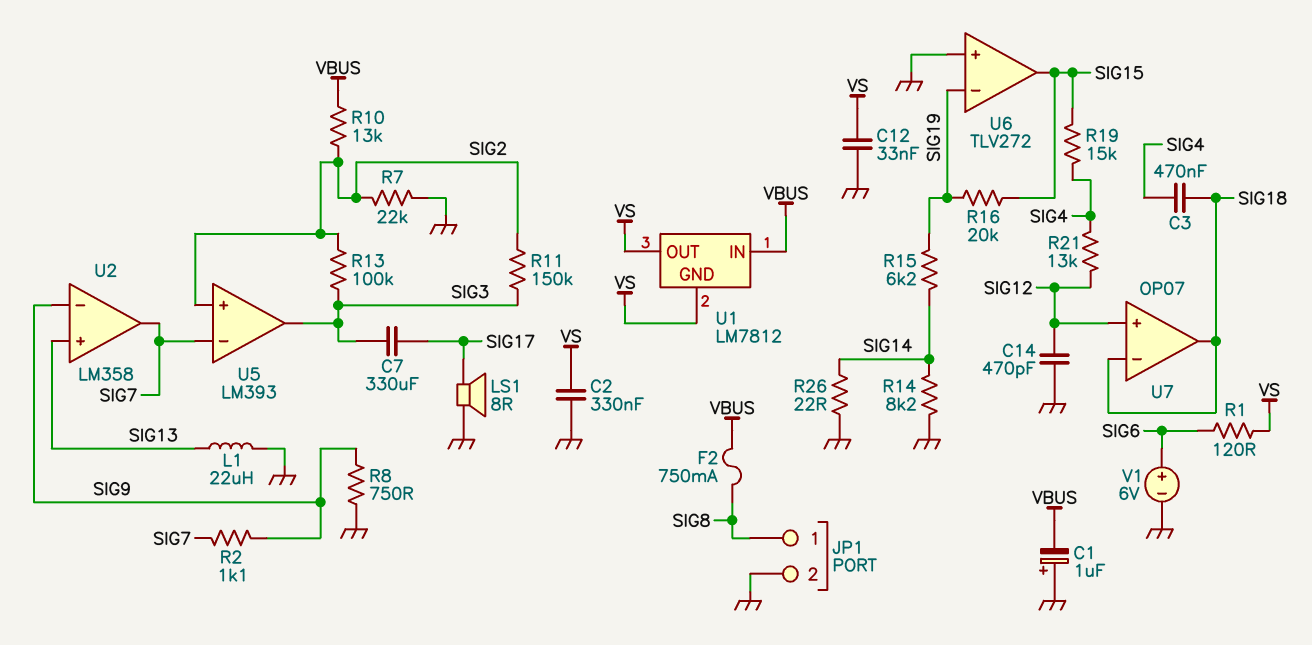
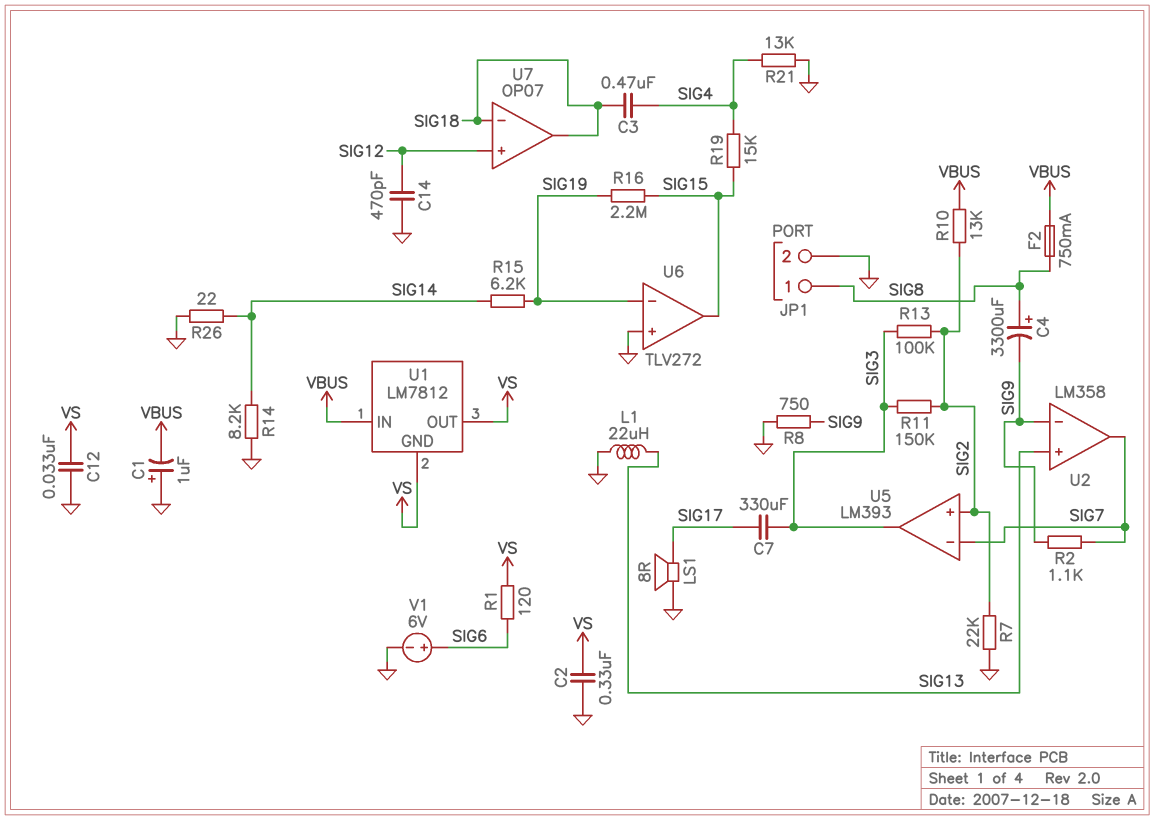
C4: none -> 3300uF (plus SIG8, minus SIG9)
R16: 20k (SIG15, SIG19) -> 2.2M (SIG15, SIG19)
R21: 13k (SIG4, SIG12) -> 13k (GND, SIG4)

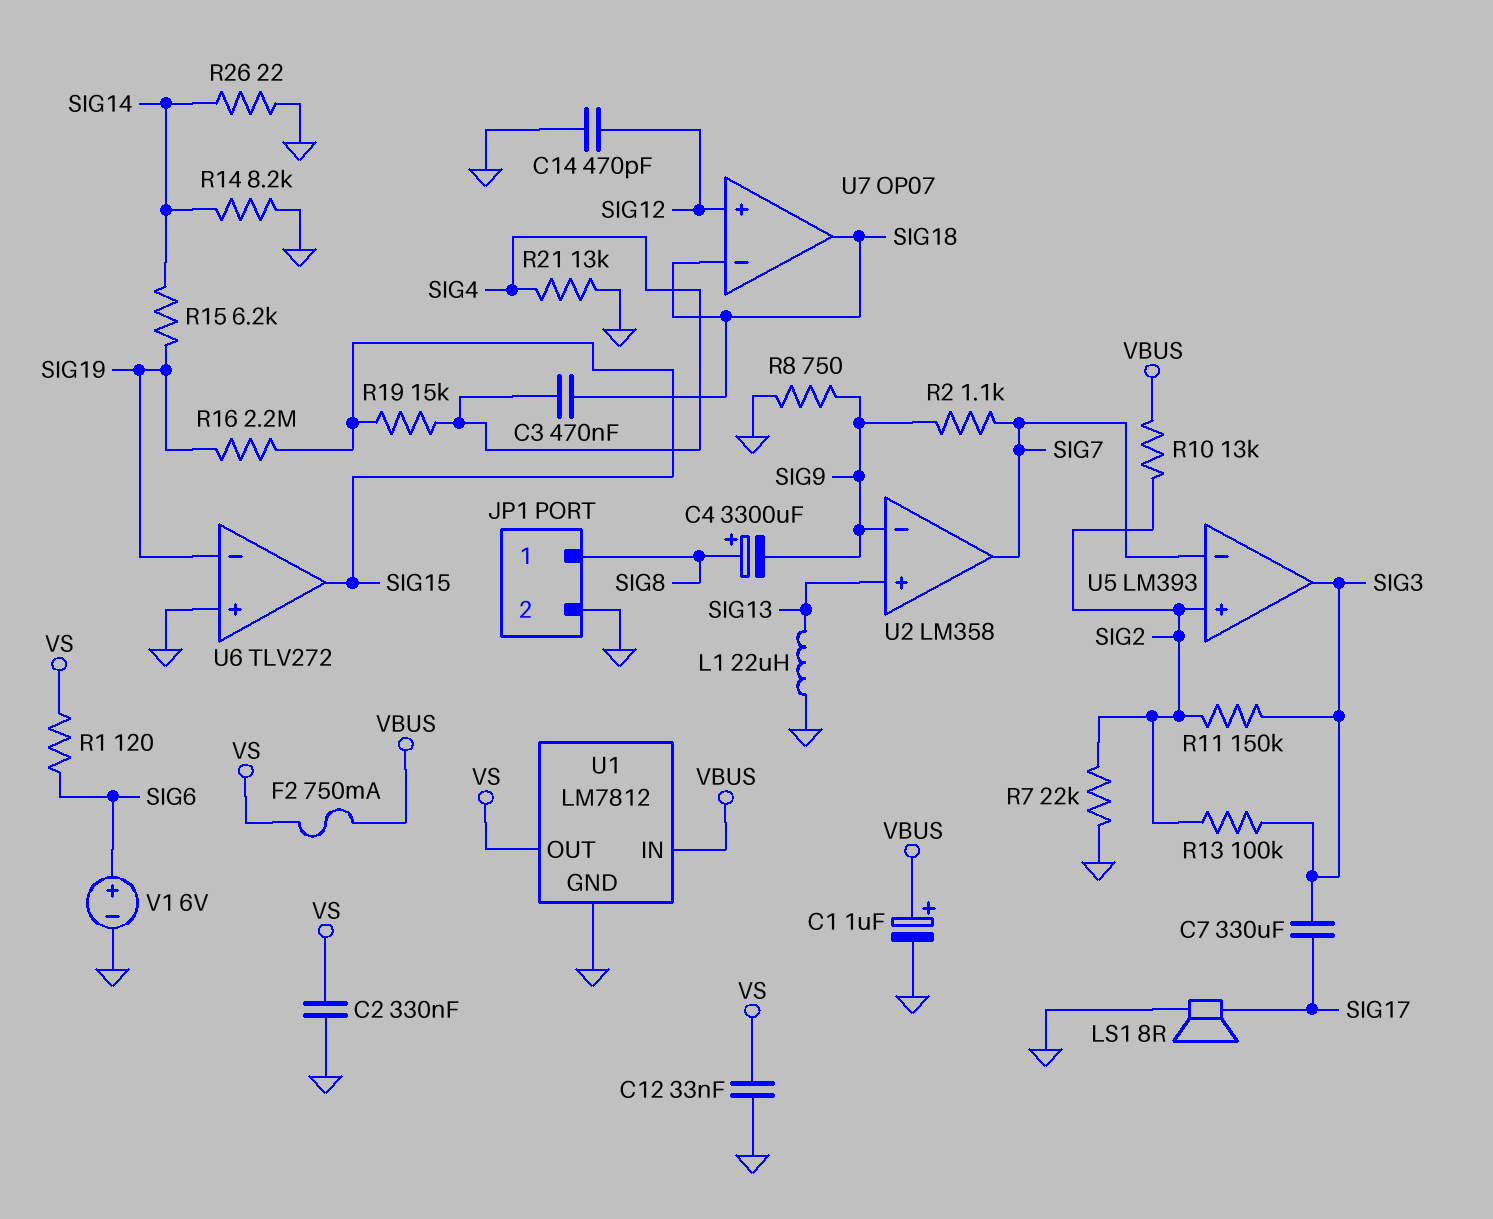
C1: 1uF (plus GND, minus VBUS) -> 1uF (plus VBUS, minus GND)
F2: 750mA (SIG8, VBUS) -> 750mA (VBUS, VS)
U1 pin GND: VS -> GND

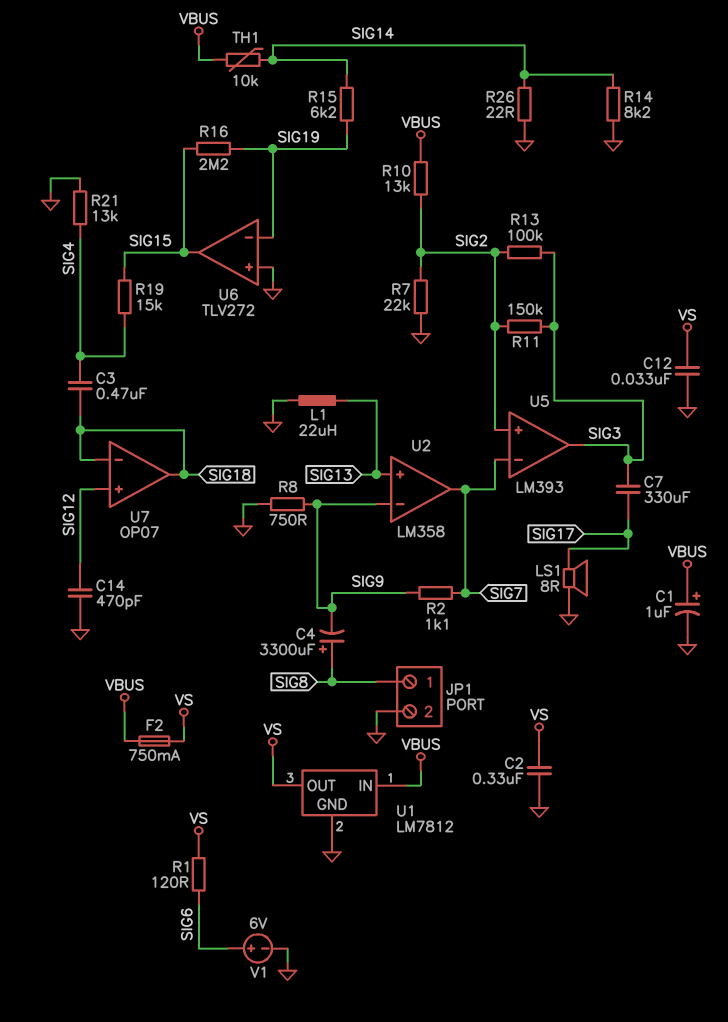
TH1: none -> 10k (SIG14, VBUS)

